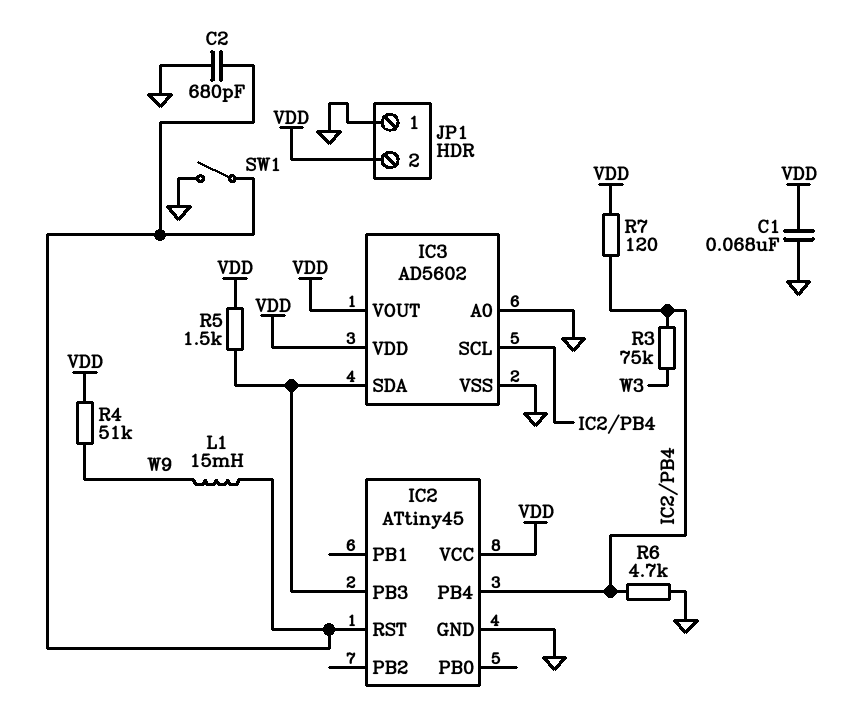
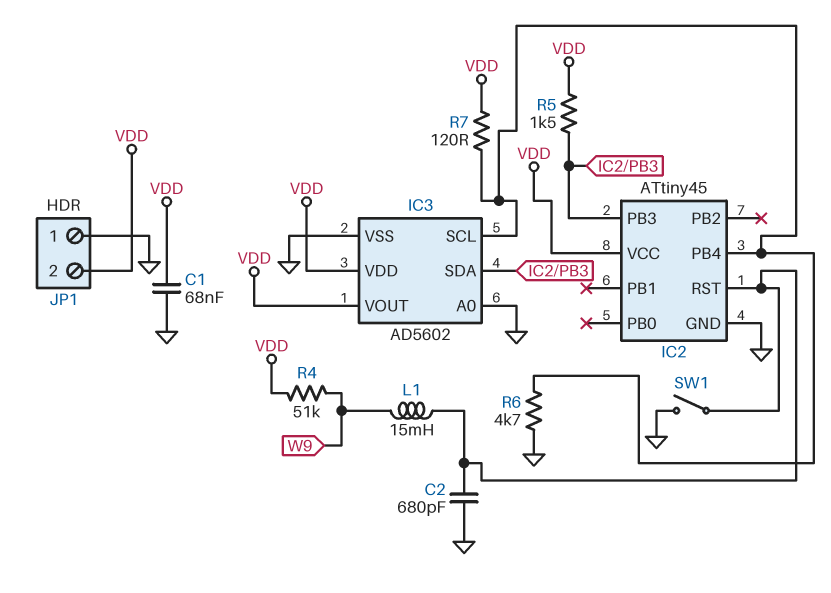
R3: 75k (IC2/PB4, W3) -> none

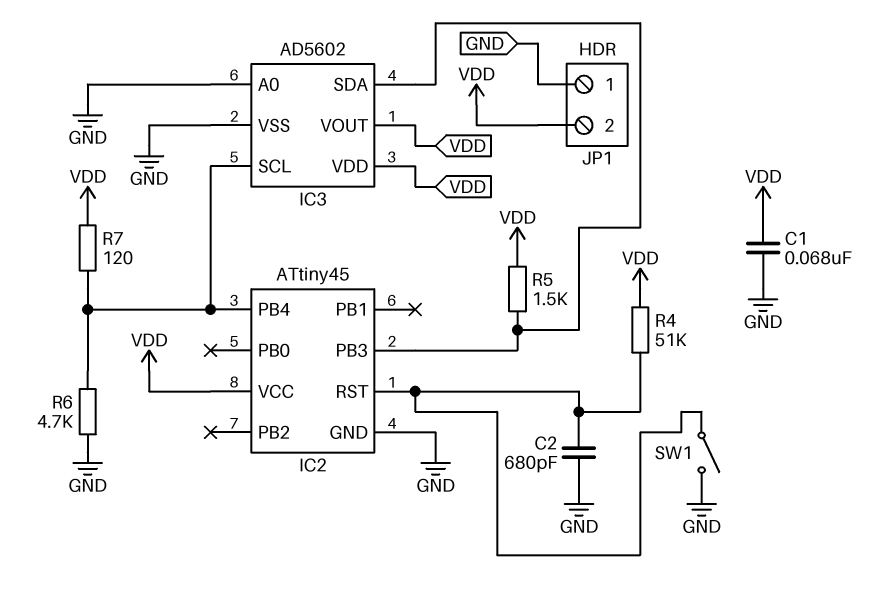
L1: 15mH (IC2/RST, W9) -> none
R4: 51k (VDD, W9) -> 51k (IC2/RST, VDD)

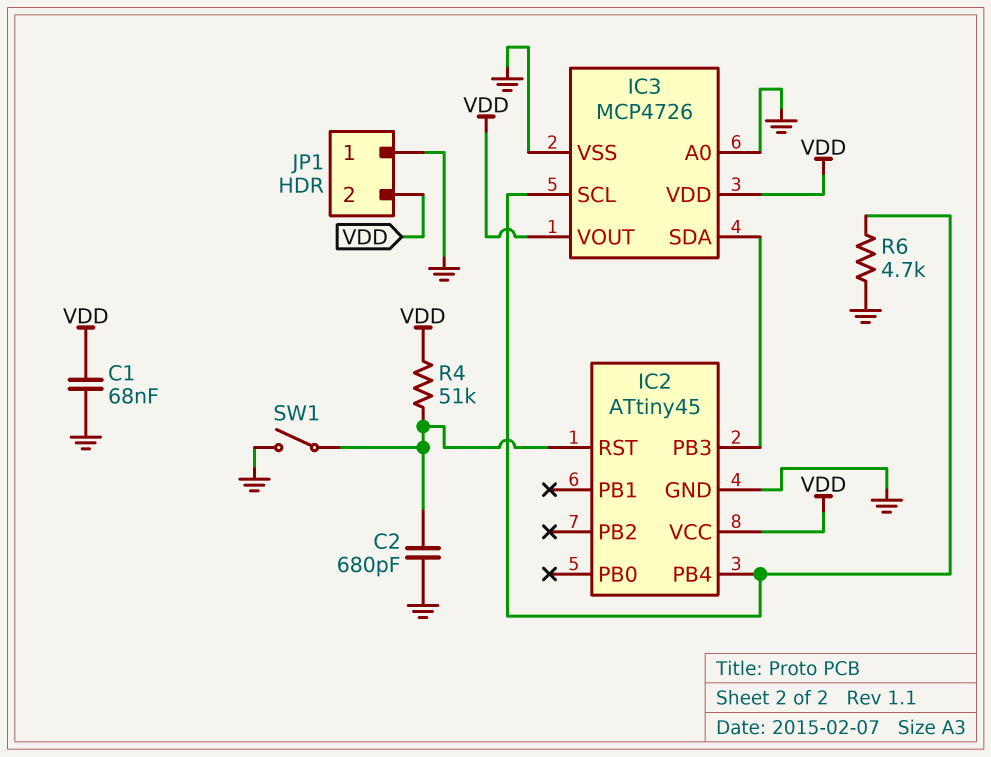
IC3: AD5602 -> MCP4726
R5: 1.5k (IC2/PB3, VDD) -> none
R7: 120 (IC2/PB4, VDD) -> none

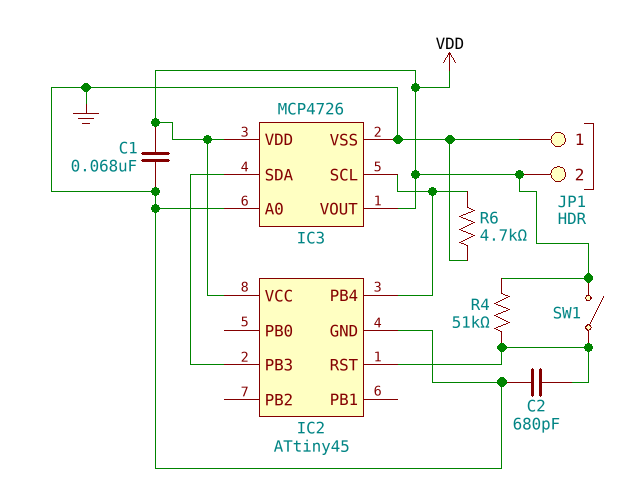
SW1: switch (GND, IC2/RST) -> switch (IC2/RST, VDD)

